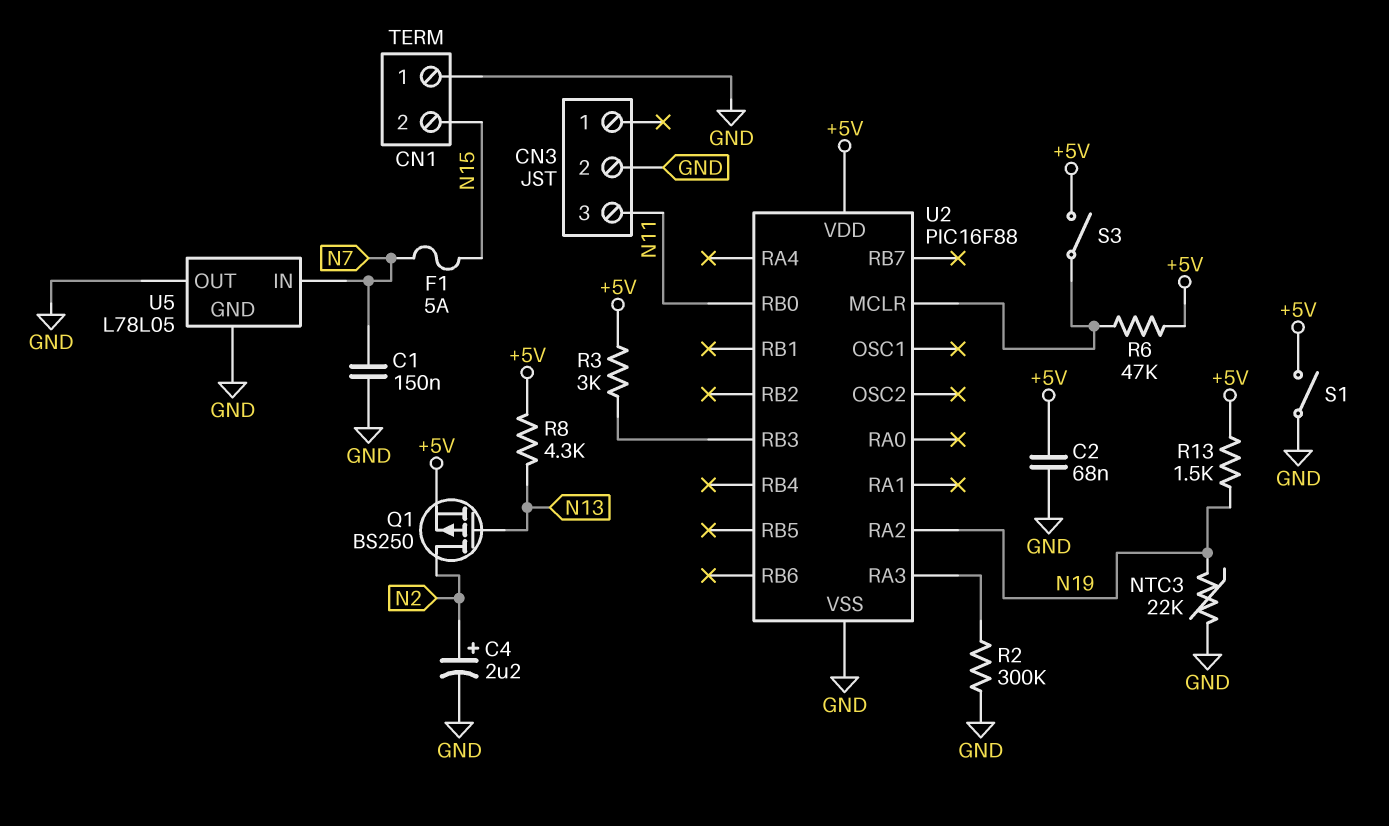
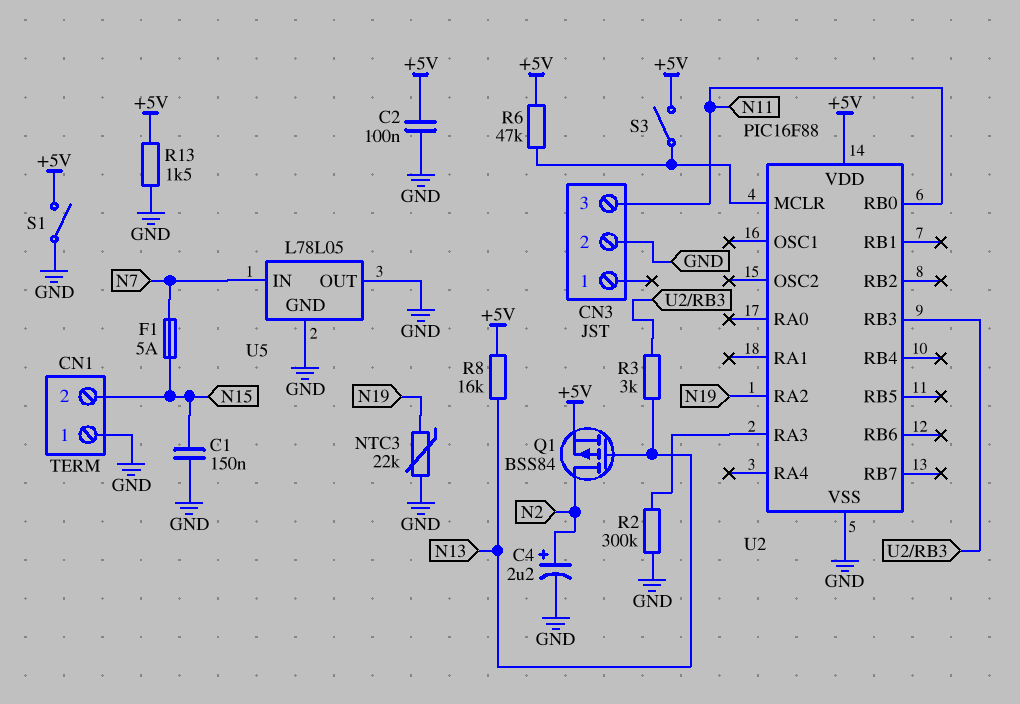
C1: 150nF (GND, N7) -> 150nF (GND, N15)
C2: 68nF (+5V, GND) -> 100nF (+5V, GND)
Q1: PMOS BS250 (G N13, D N2, S +5V) -> PMOS BSS84 (G N13, D N2, S +5V)
R3: 3k (+5V, U2/RB3) -> 3k (N13, U2/RB3)
R8: 4.3k (+5V, N13) -> 16k (+5V, N13)
R13: 1.5k (+5V, N19) -> 1.5k (+5V, GND)

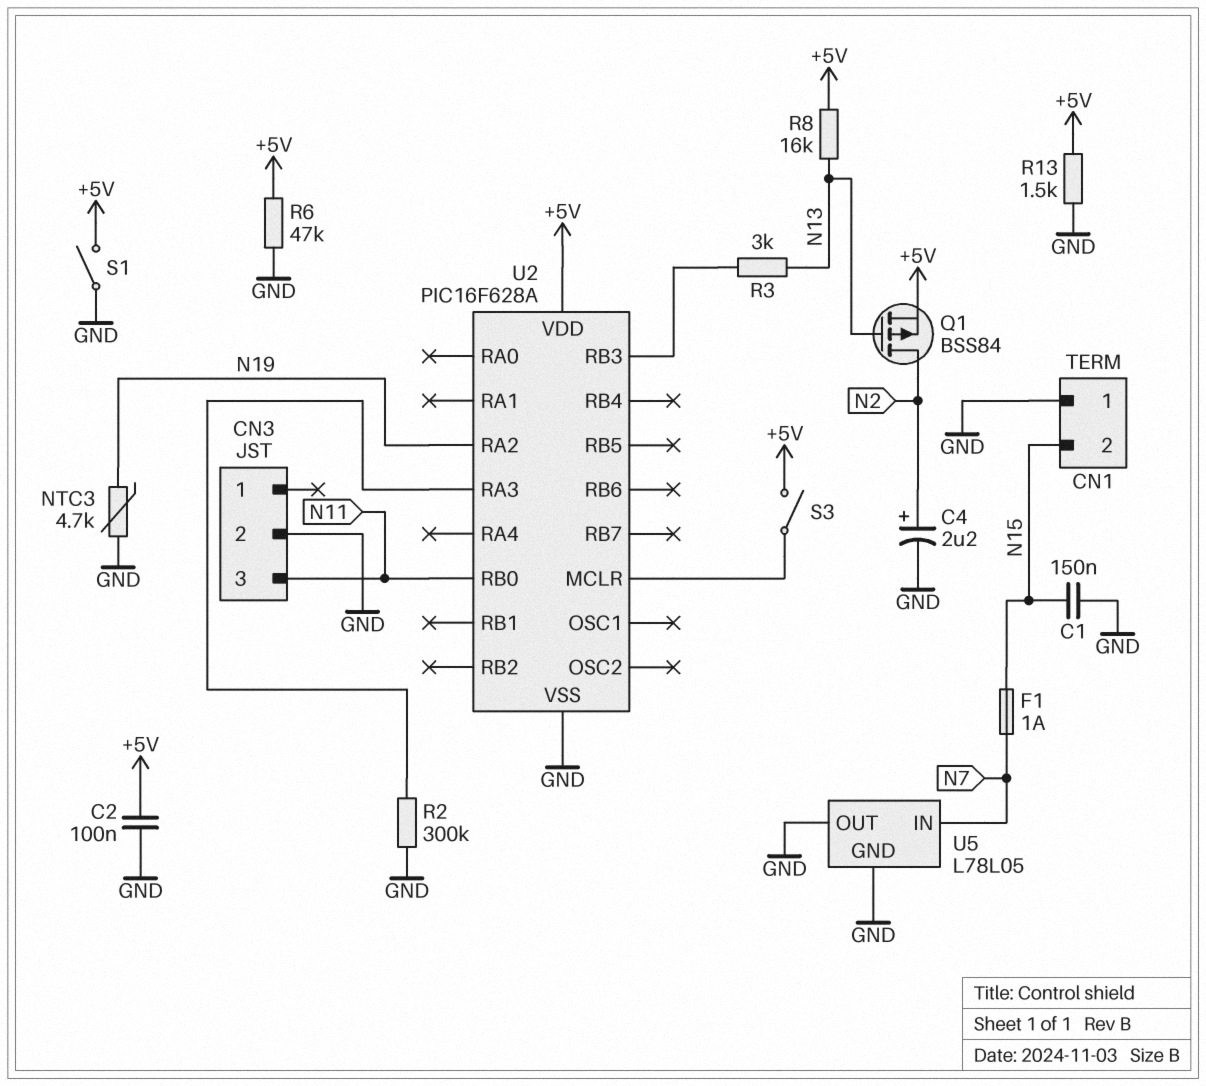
F1: 5A (N7, N15) -> 1A (N7, N15)
NTC3: 22k (GND, N19) -> 4.7k (GND, N19)
R6: 47k (+5V, U2/MCLR) -> 47k (+5V, GND)
U2: PIC16F88 -> PIC16F628A

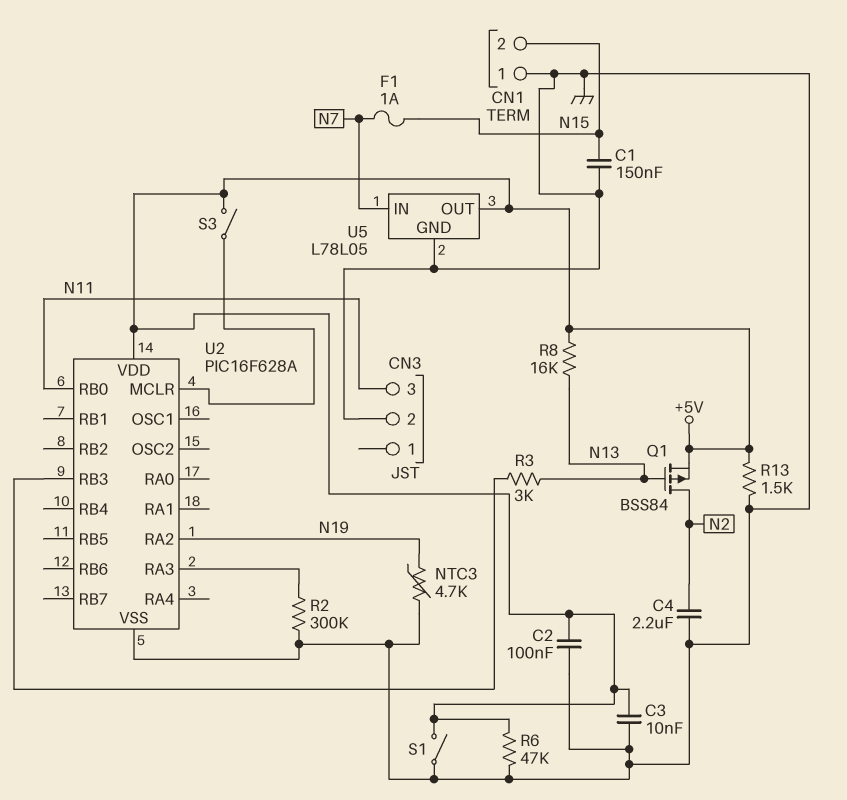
C3: none -> 10nF (+5V, GND)
C4: 2.2uF (plus N2, minus GND) -> 2.2uF (GND, N2)
U5 pin OUT: GND -> +5V

